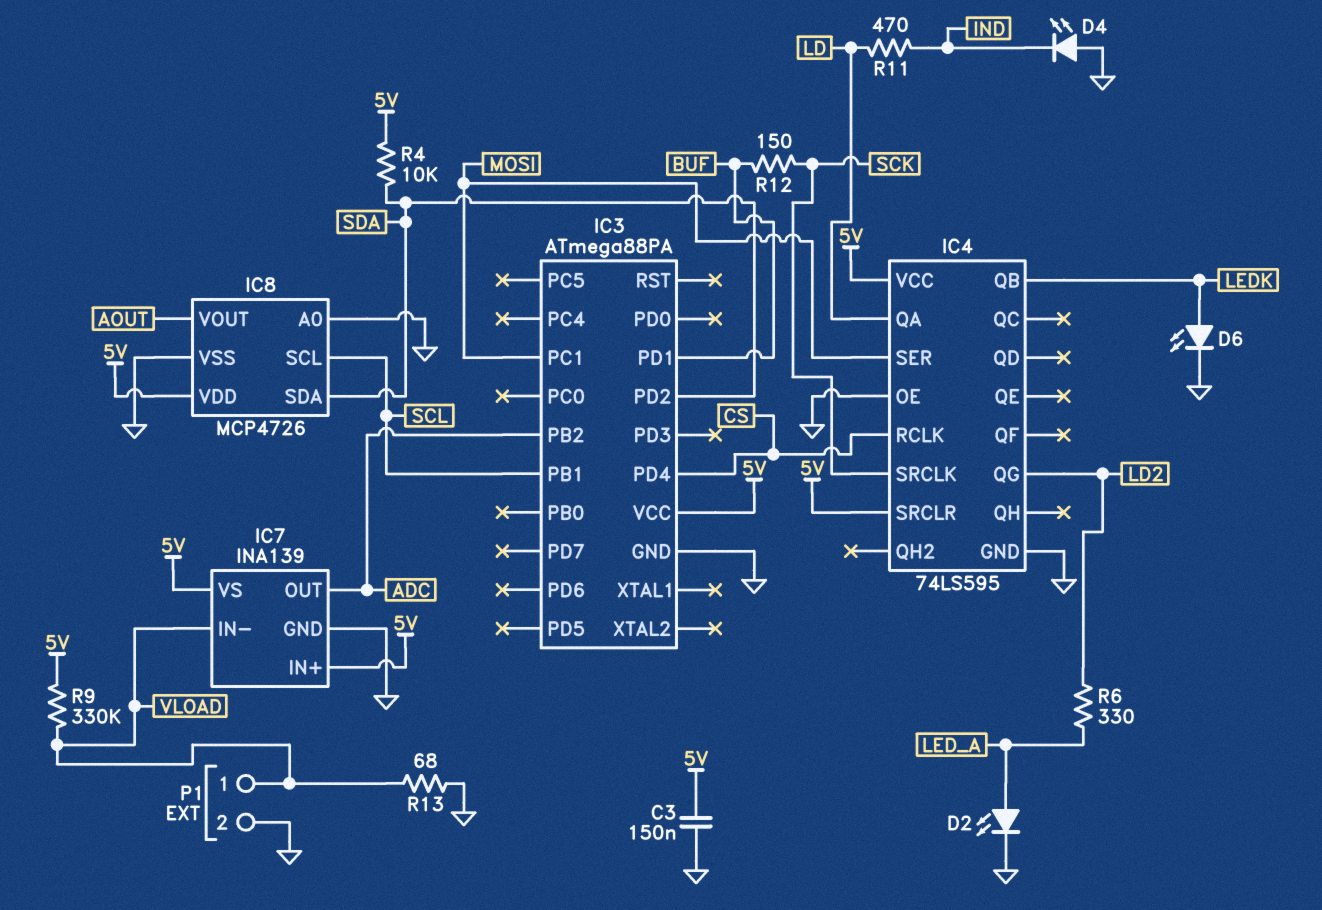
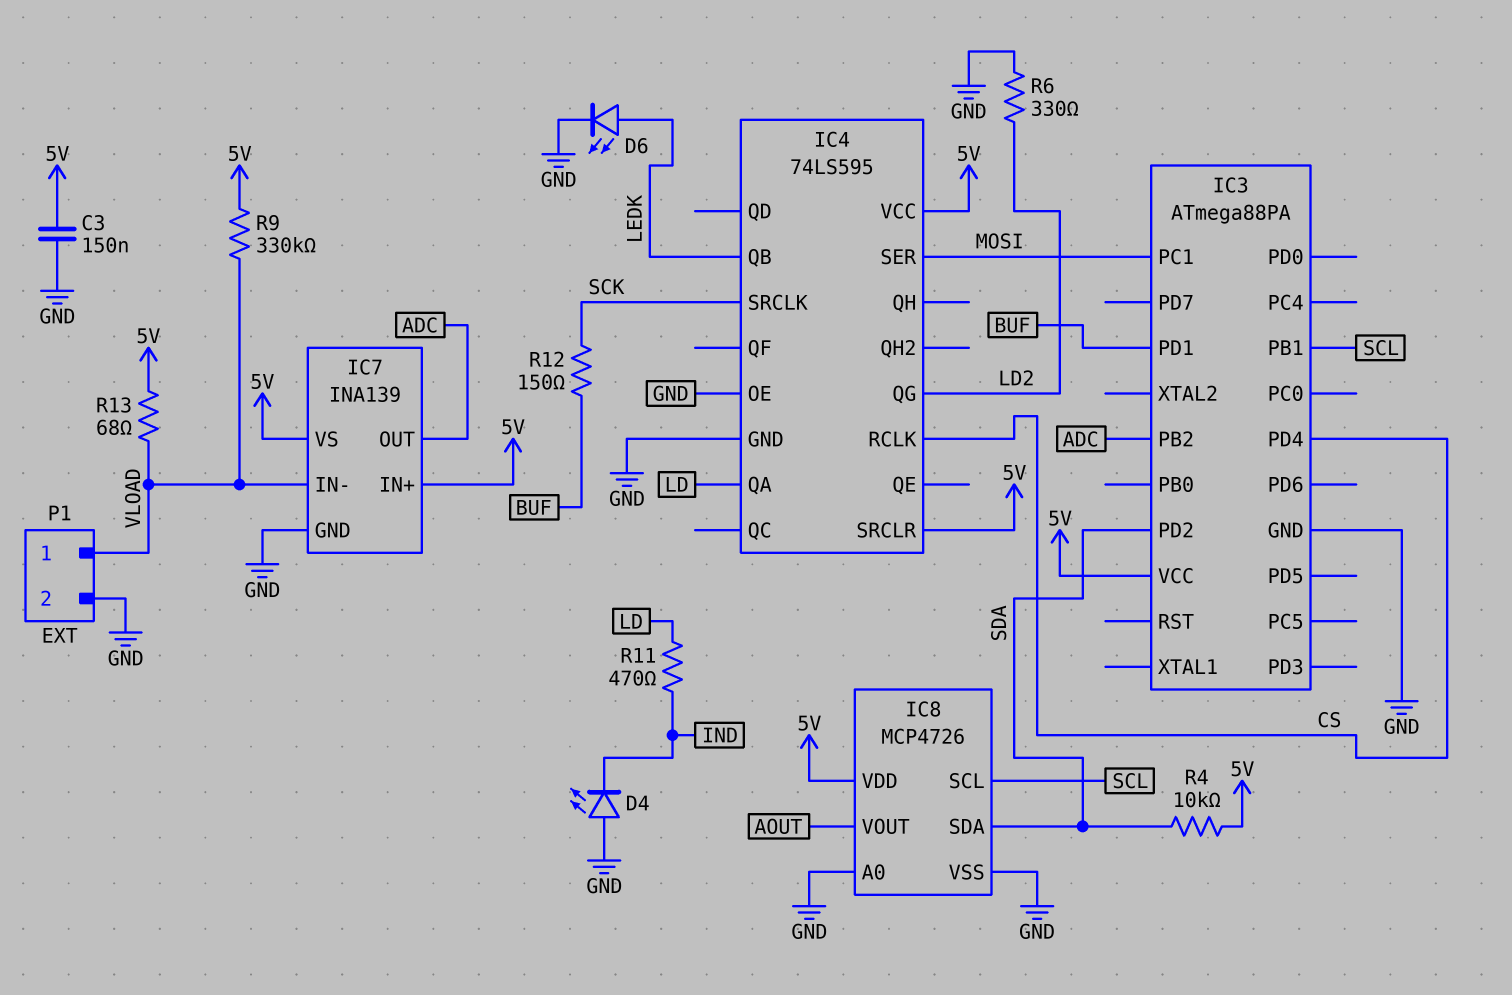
D2: LED (A LED_A, K GND) -> none
R6: 330 (LD2, LED_A) -> 330 (GND, LD2)
R13: 68 (GND, VLOAD) -> 68 (5V, VLOAD)

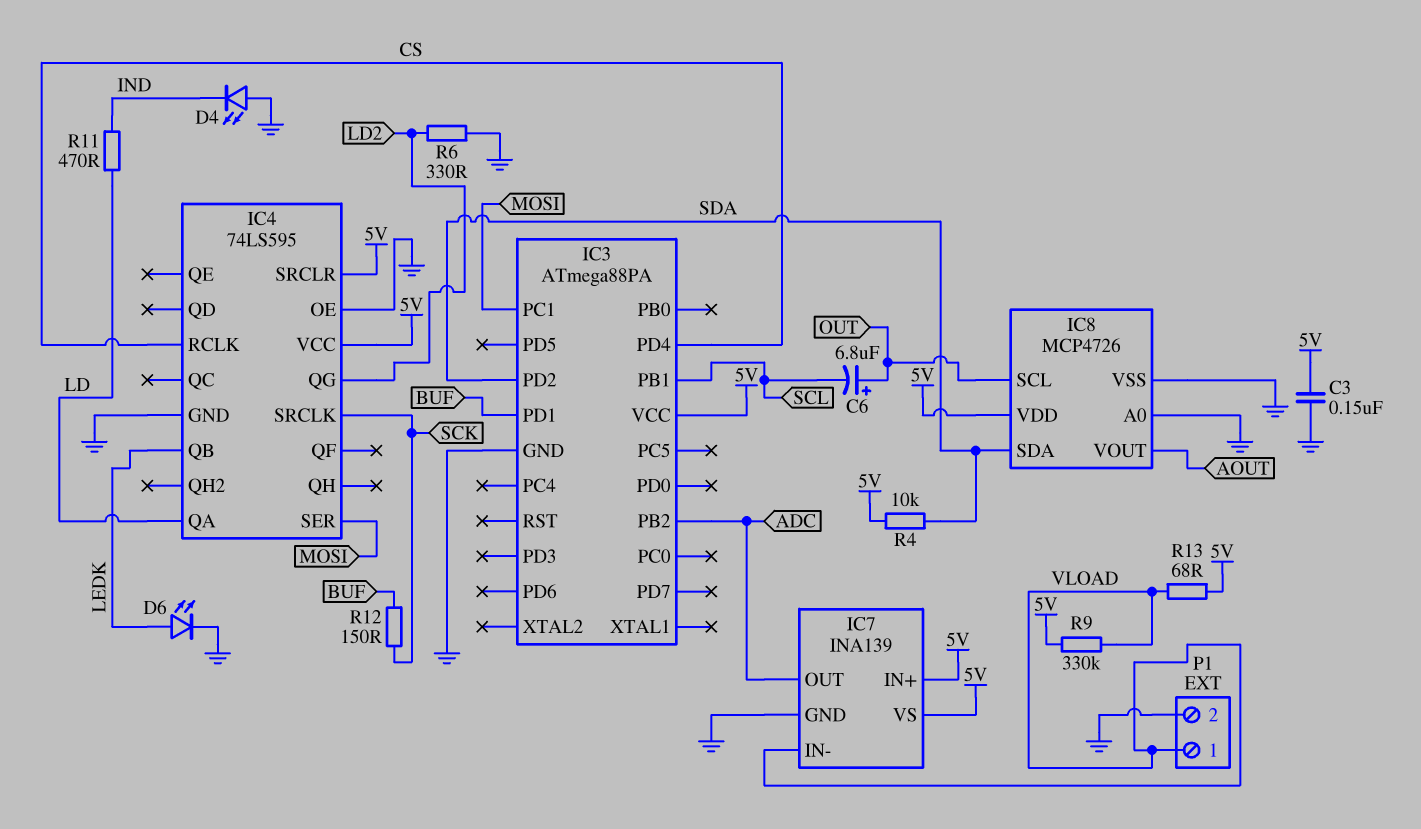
C6: none -> 6.8uF (plus OUT, minus SCL)
IC8 pin SCL: SCL -> OUT

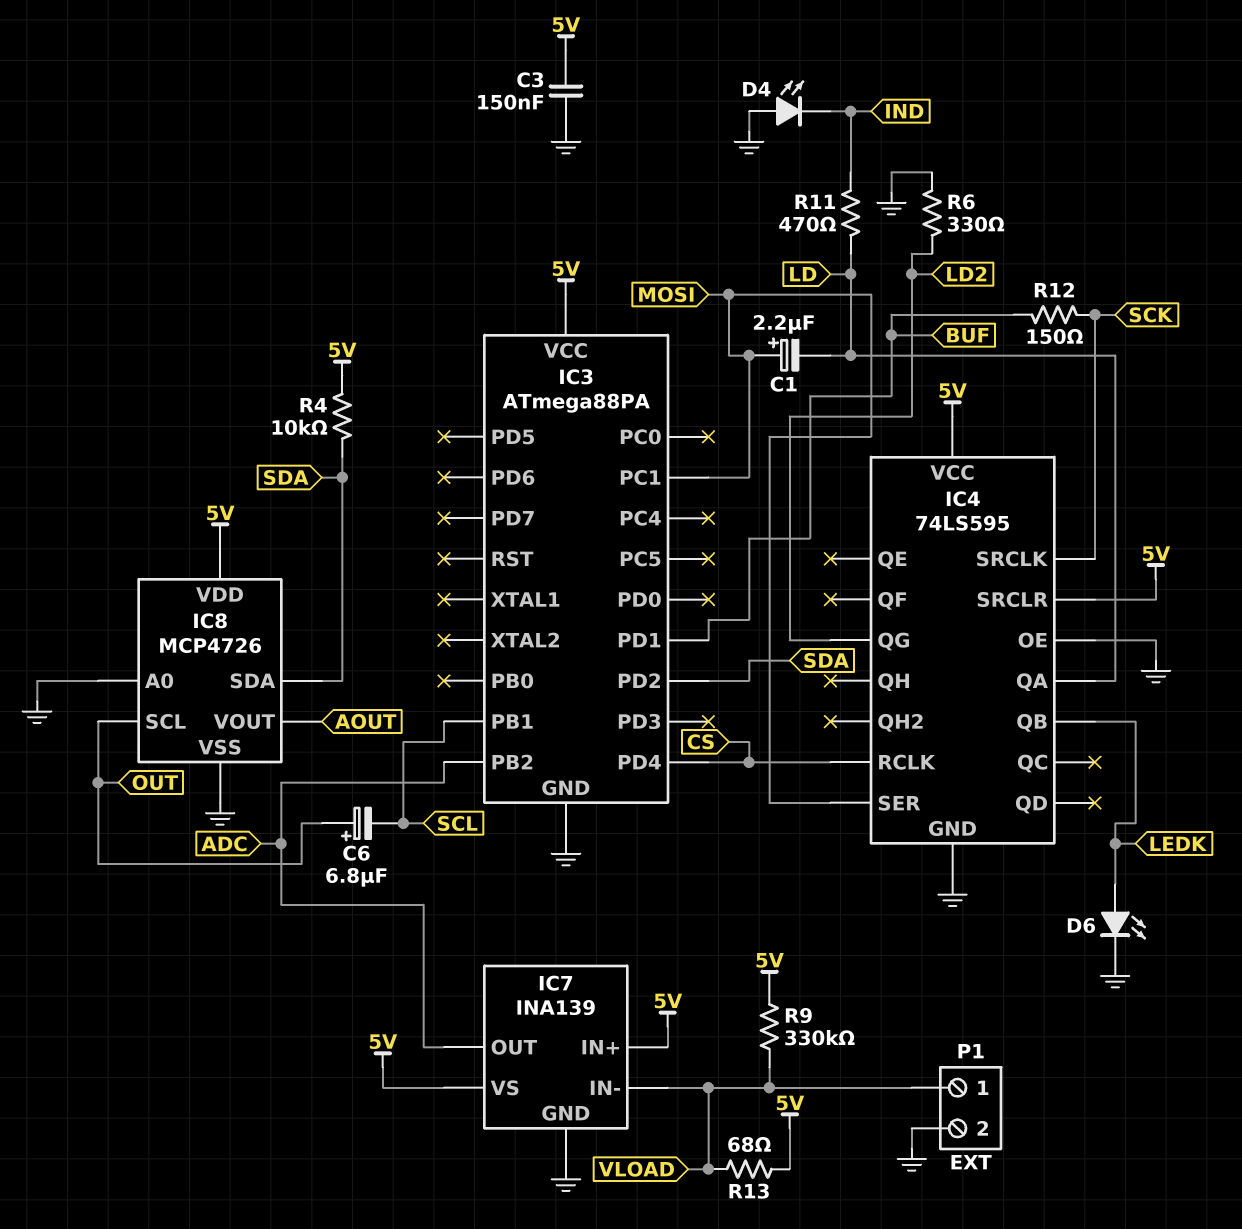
C1: none -> 2.2uF (plus MOSI, minus LD)

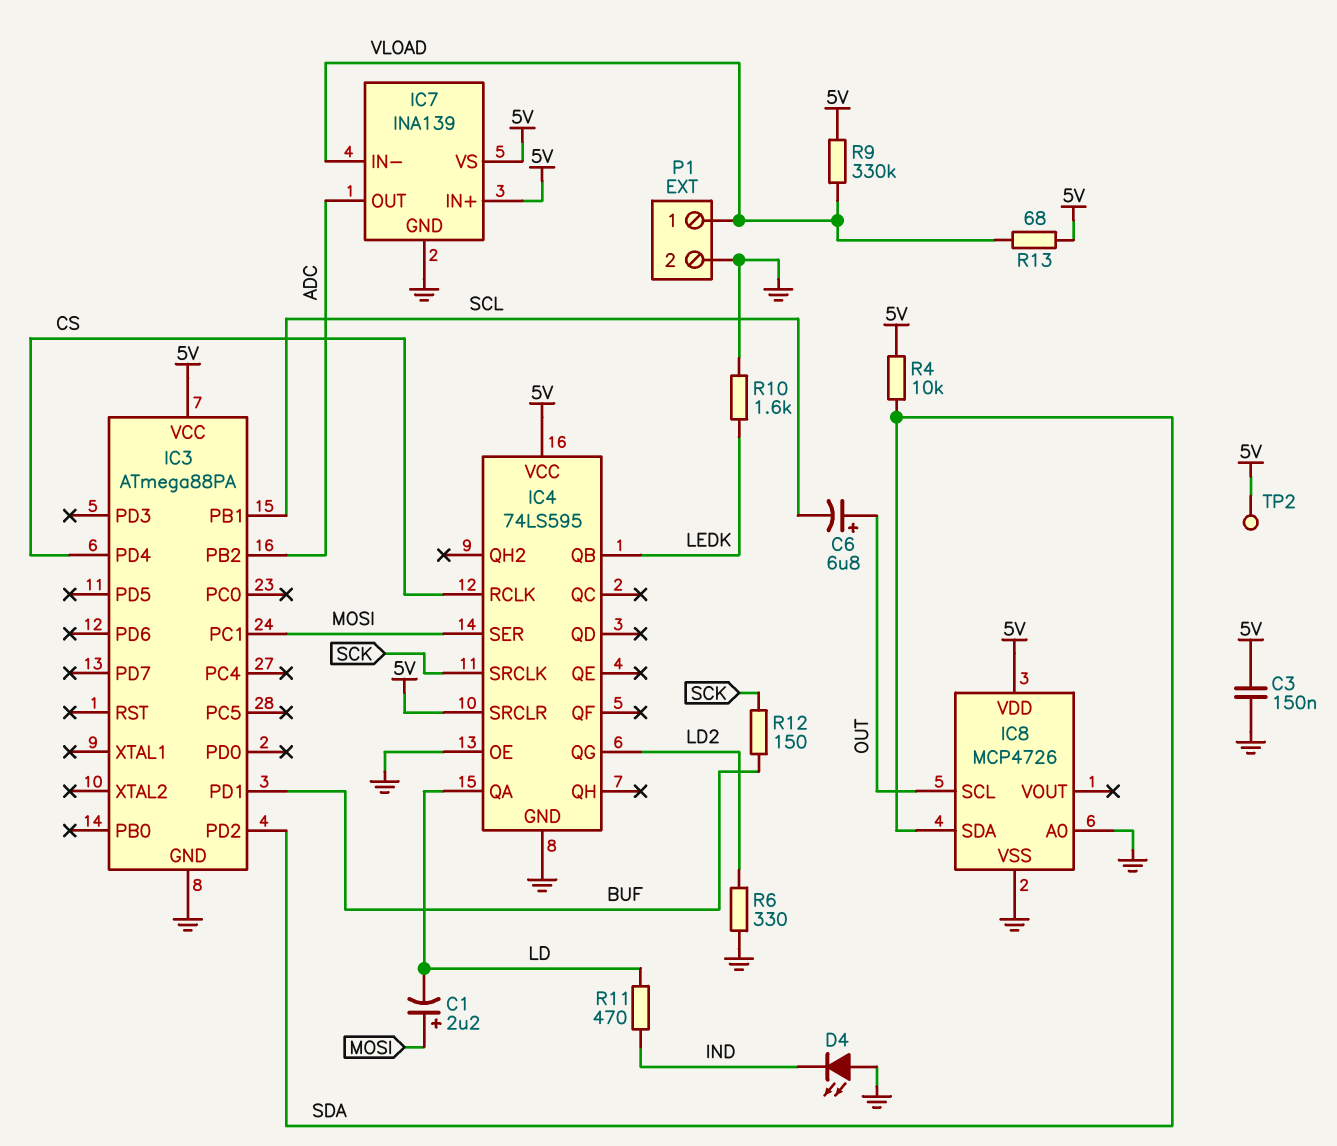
D6: LED (A LEDK, K GND) -> none
IC8 pin VOUT: AOUT -> none
R10: none -> 1.6k (GND, LEDK)
TP2: none -> test point (5V)

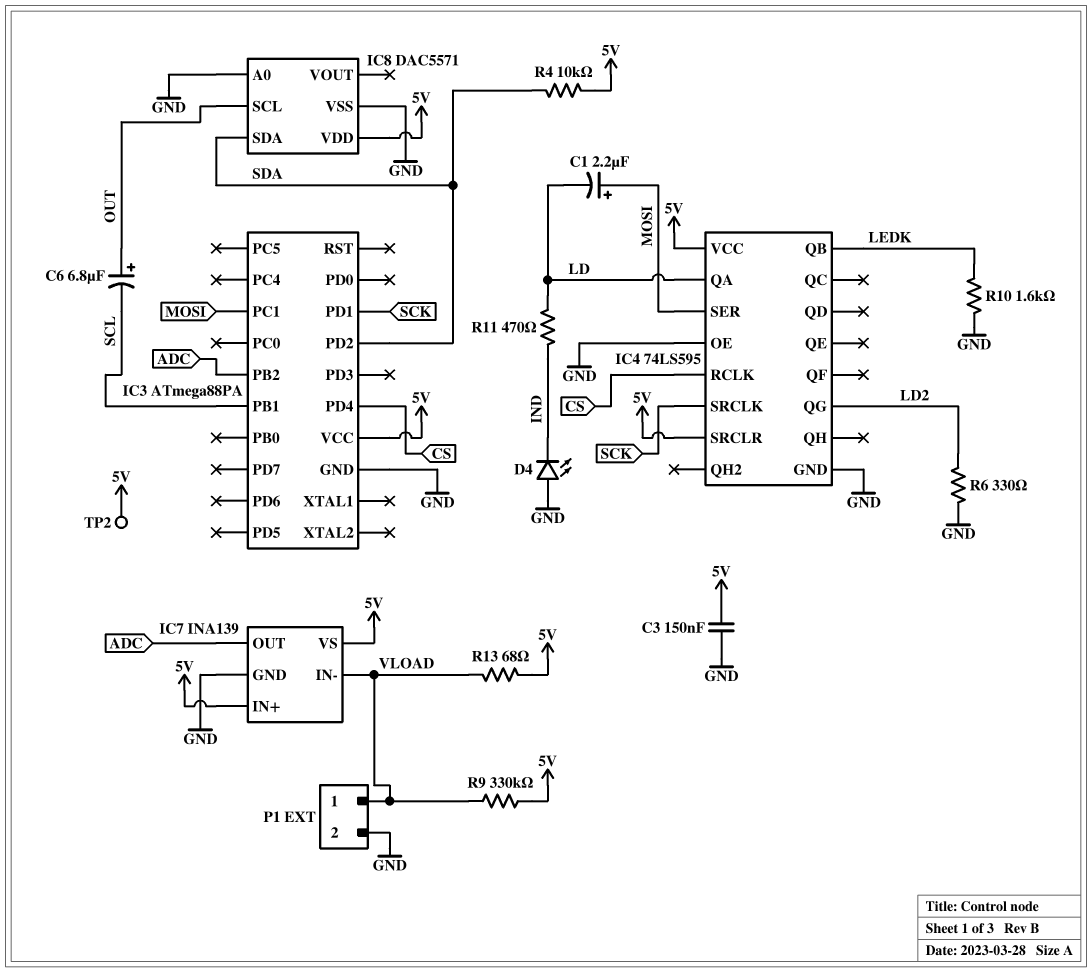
IC3 pin PD1: BUF -> SCK
IC8: MCP4726 -> DAC5571
R12: 150 (BUF, SCK) -> none

